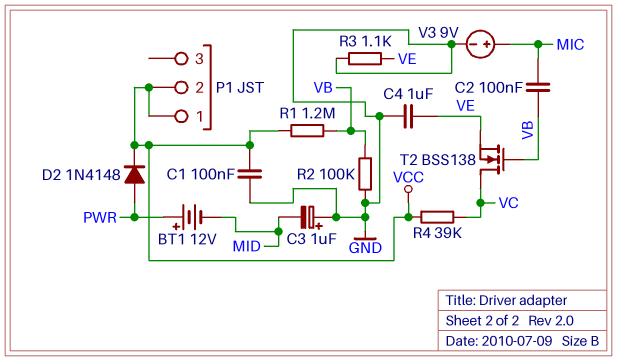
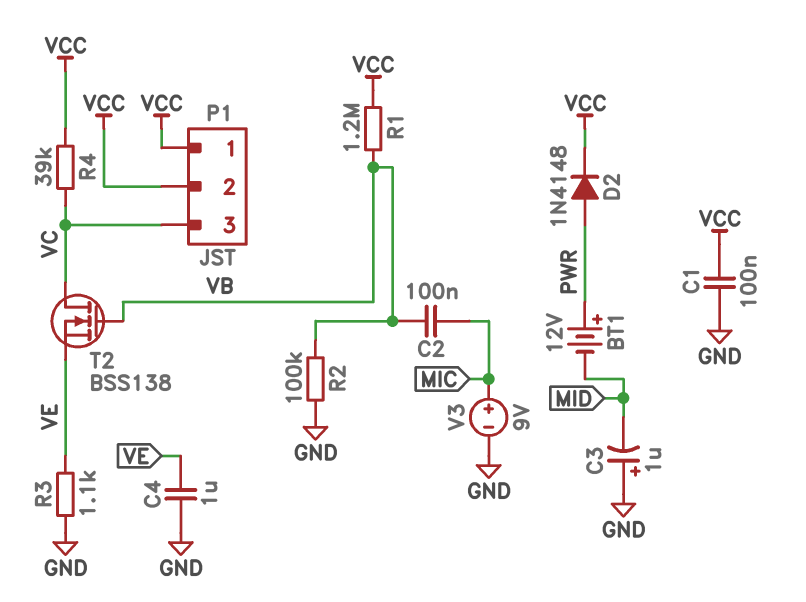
P1 pin 3: none -> VC

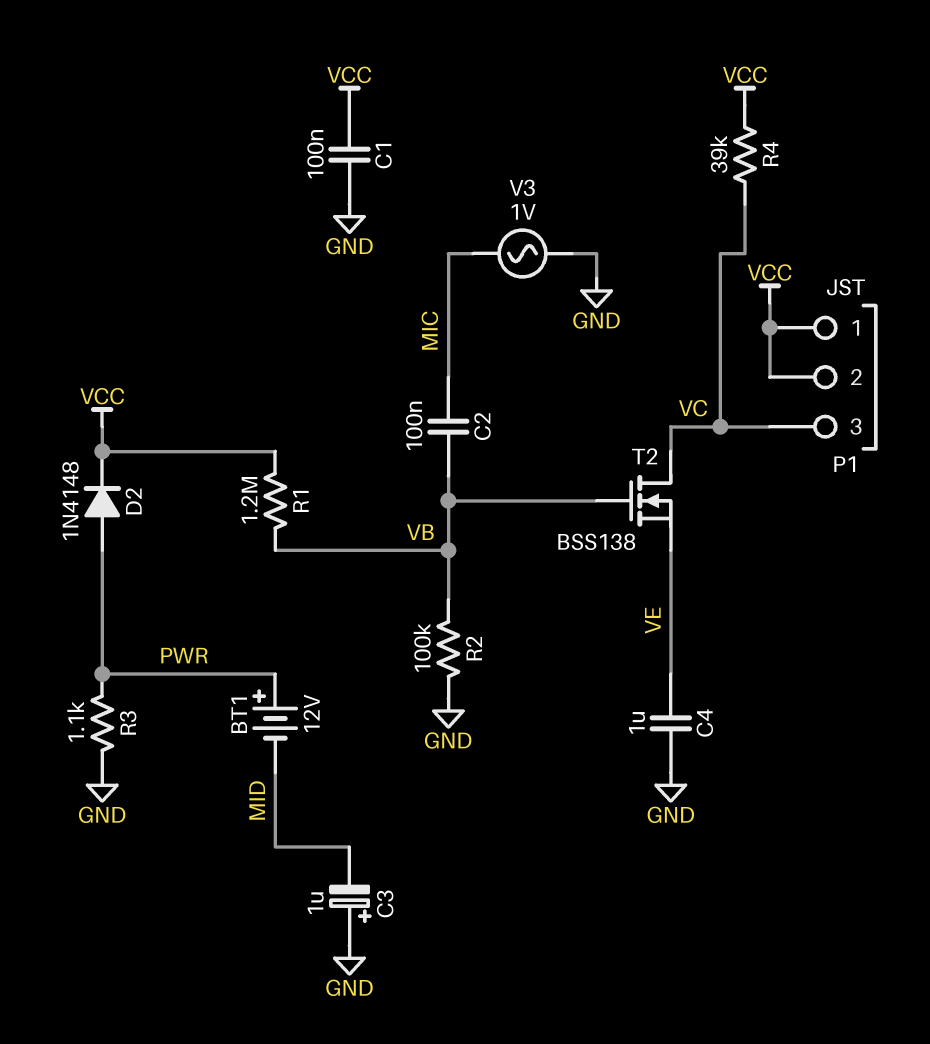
R3: 1.1k (GND, VE) -> 1.1k (GND, PWR)
V3: 9V (plus MIC, minus GND) -> AC 1V (GND, MIC)

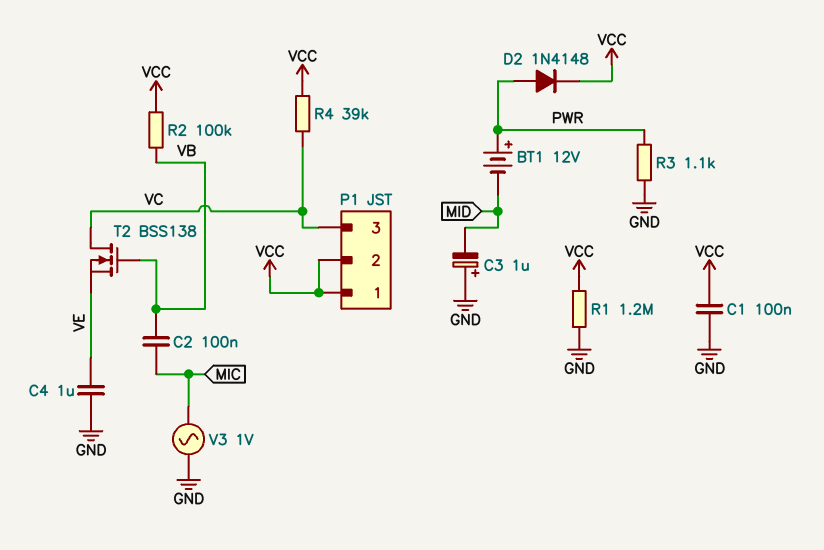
R1: 1.2M (VB, VCC) -> 1.2M (GND, VCC)
R2: 100k (GND, VB) -> 100k (VB, VCC)

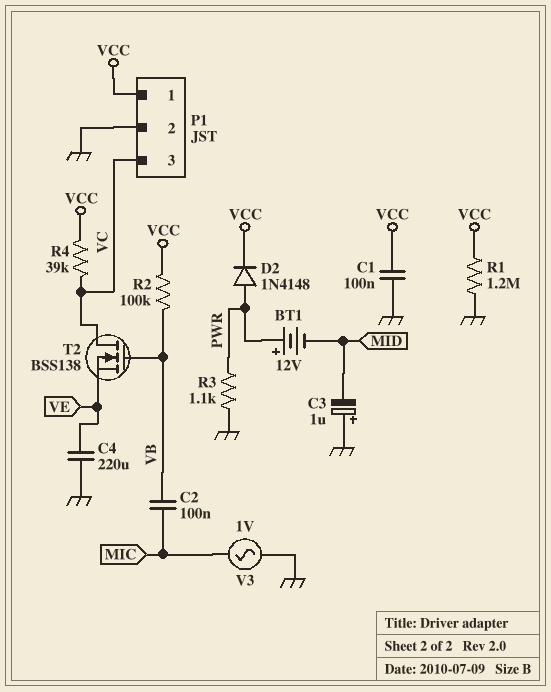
C4: 1uF (GND, VE) -> 220uF (GND, VE)
P1 pin 2: VCC -> GND

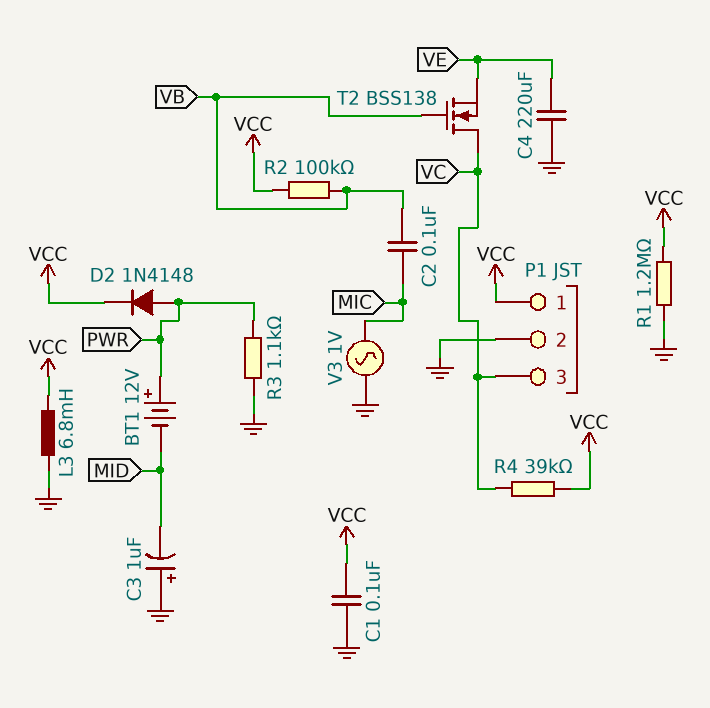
L3: none -> 6.8mH (GND, VCC)

